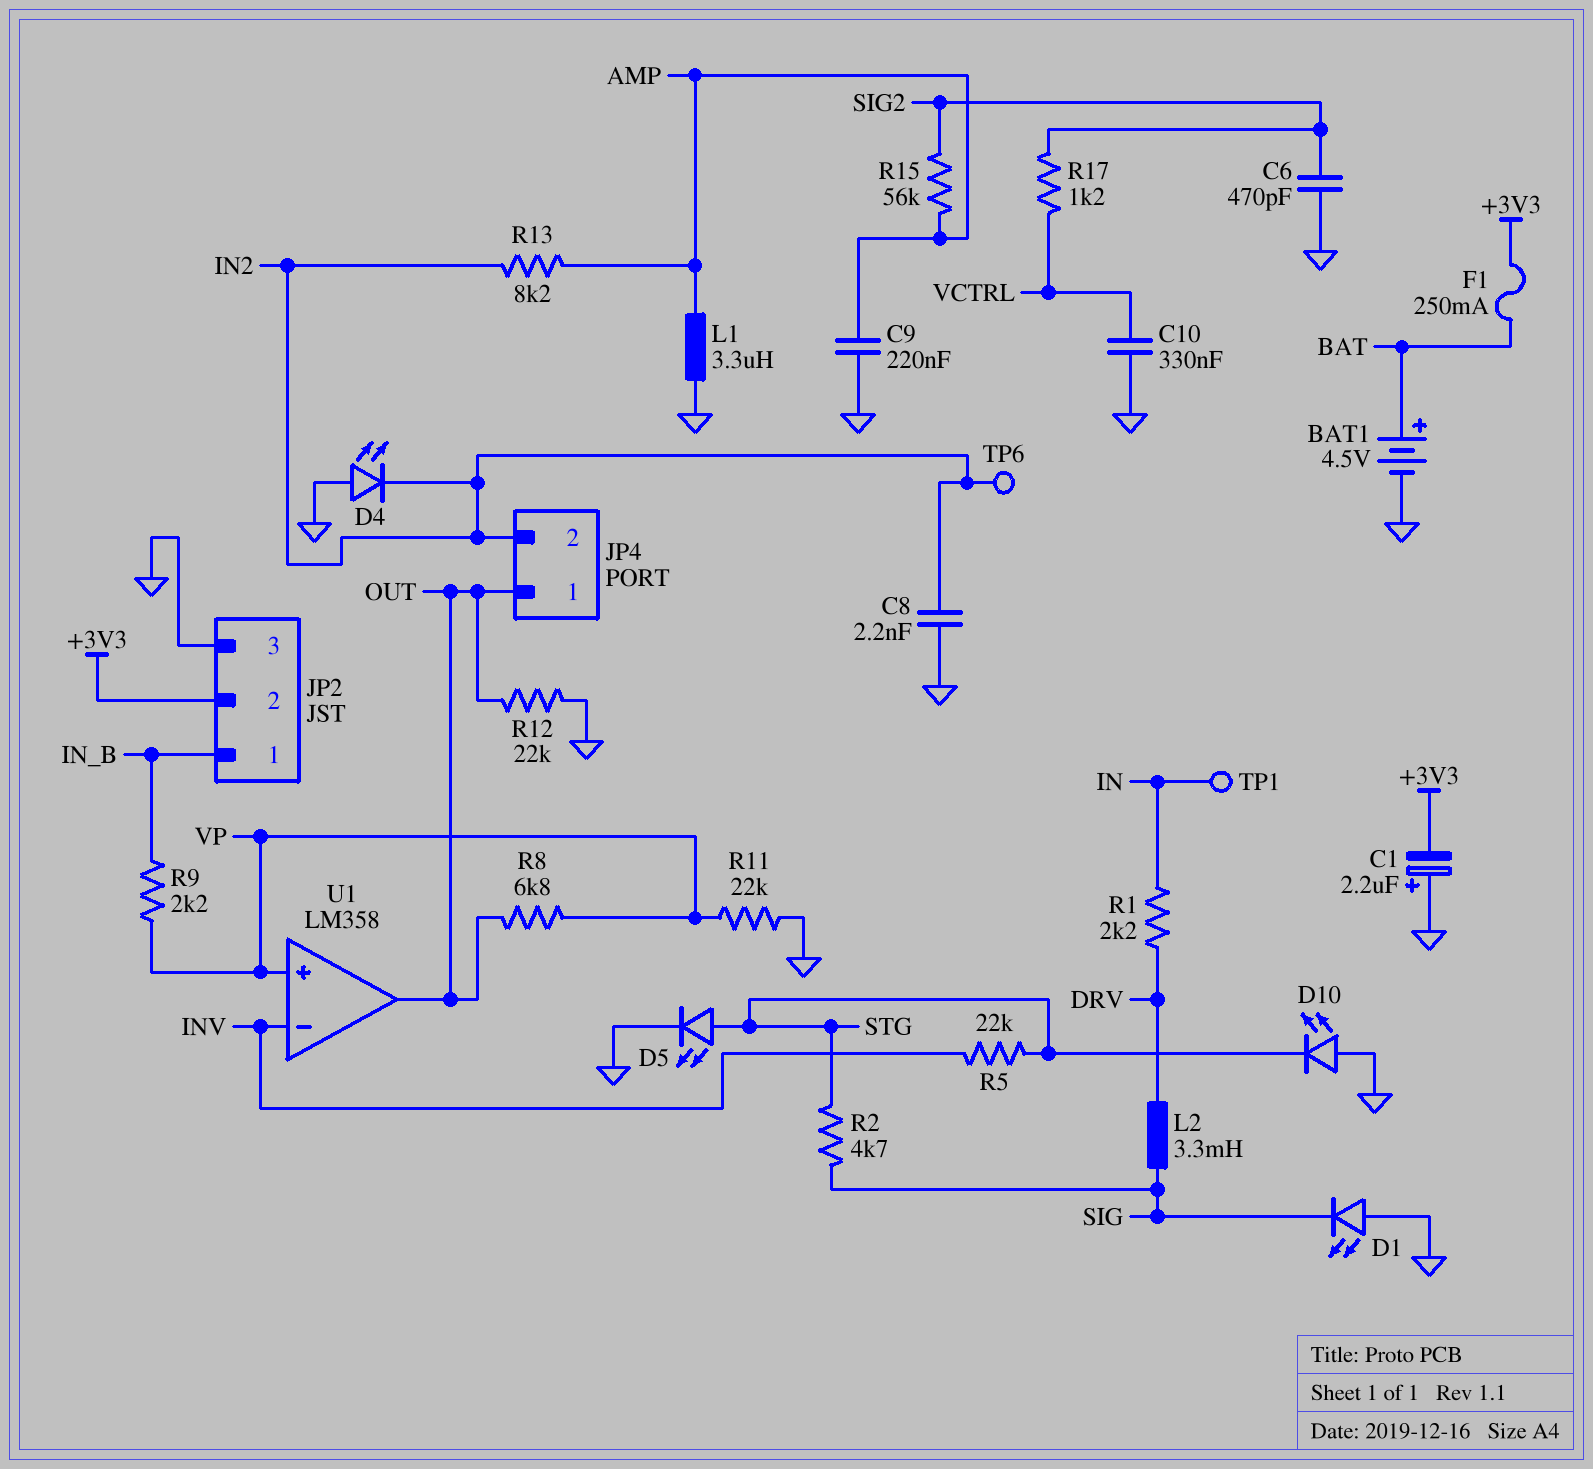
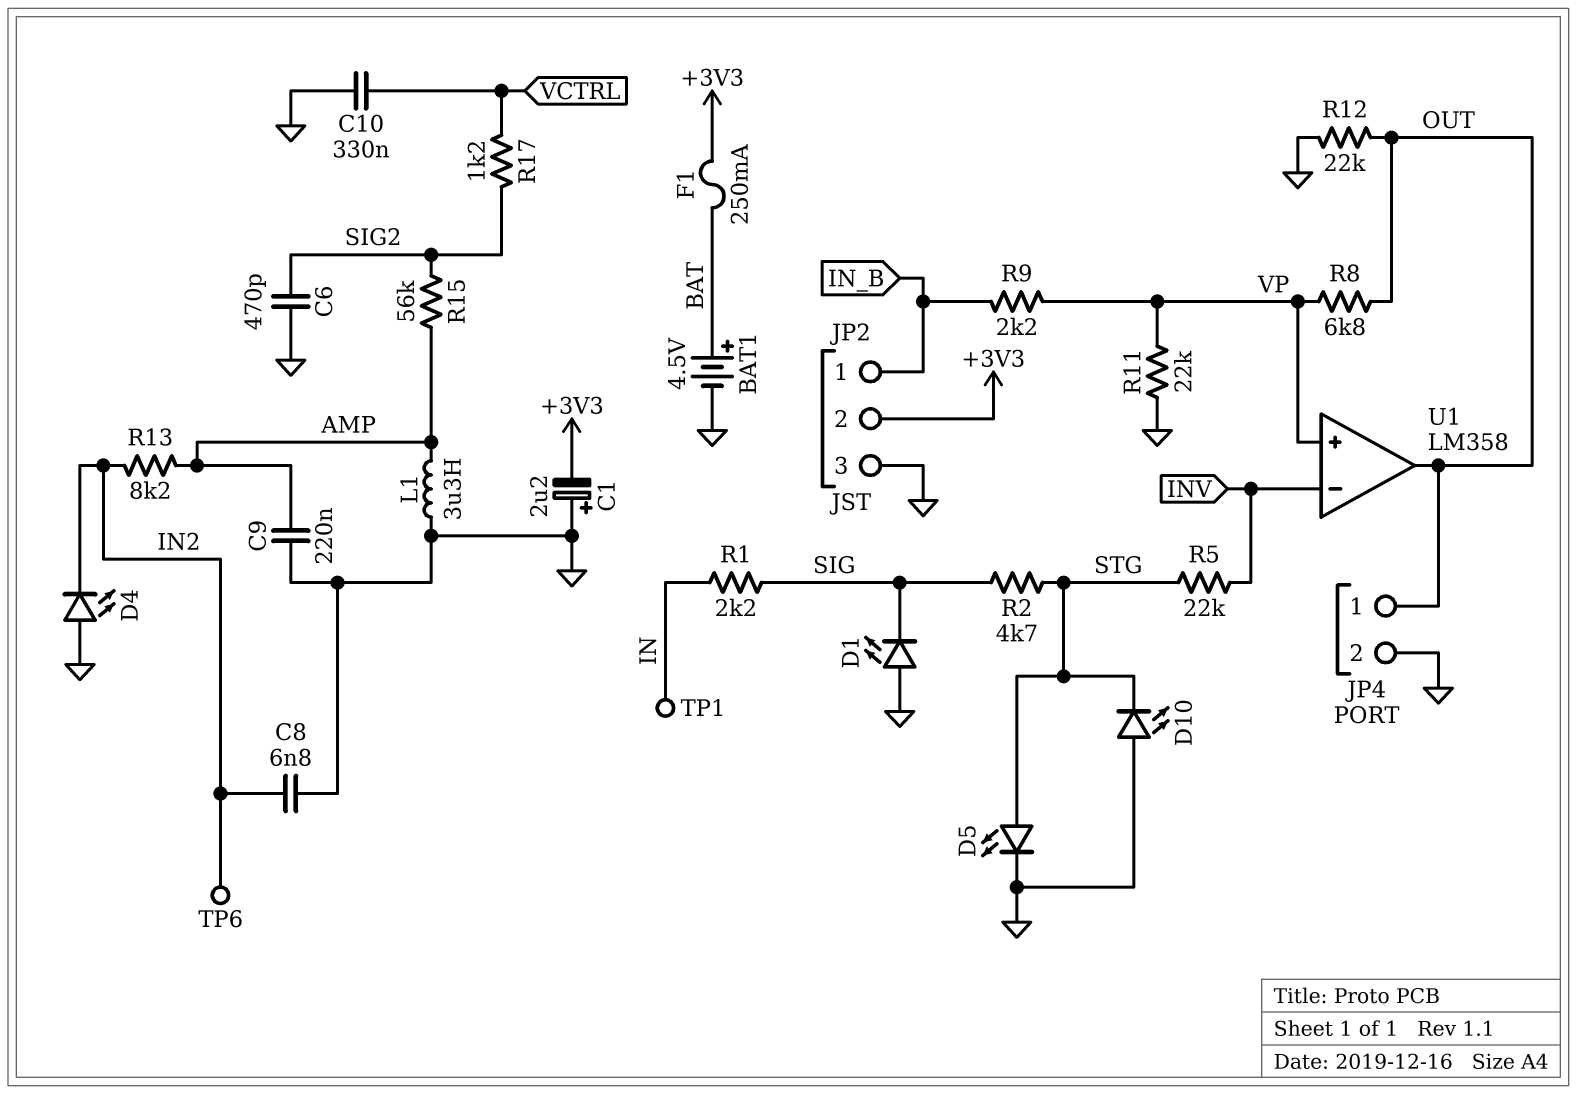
C8: 2.2nF (GND, IN2) -> 6.8nF (GND, IN2)
JP4 pin 2: IN2 -> GND
L2: 3.3mH (DRV, SIG) -> none
R1: 2.2k (DRV, IN) -> 2.2k (IN, SIG)

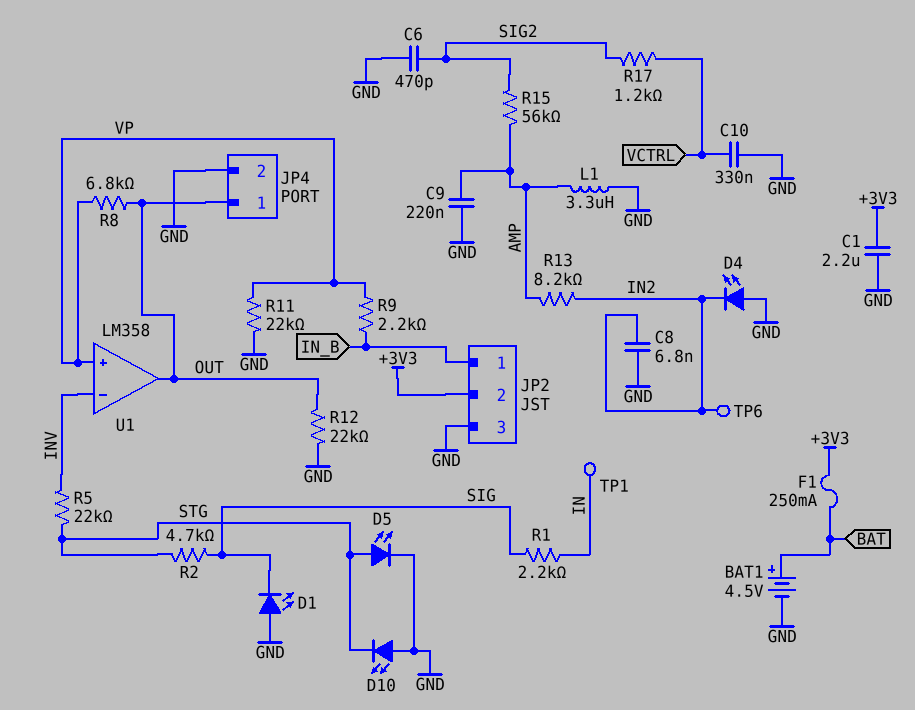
C1: 2.2uF (plus GND, minus +3V3) -> 2.2uF (+3V3, GND)

